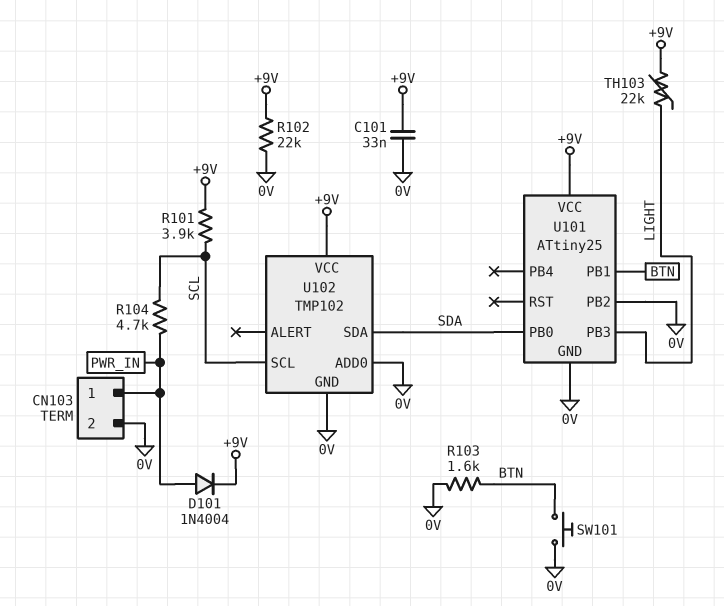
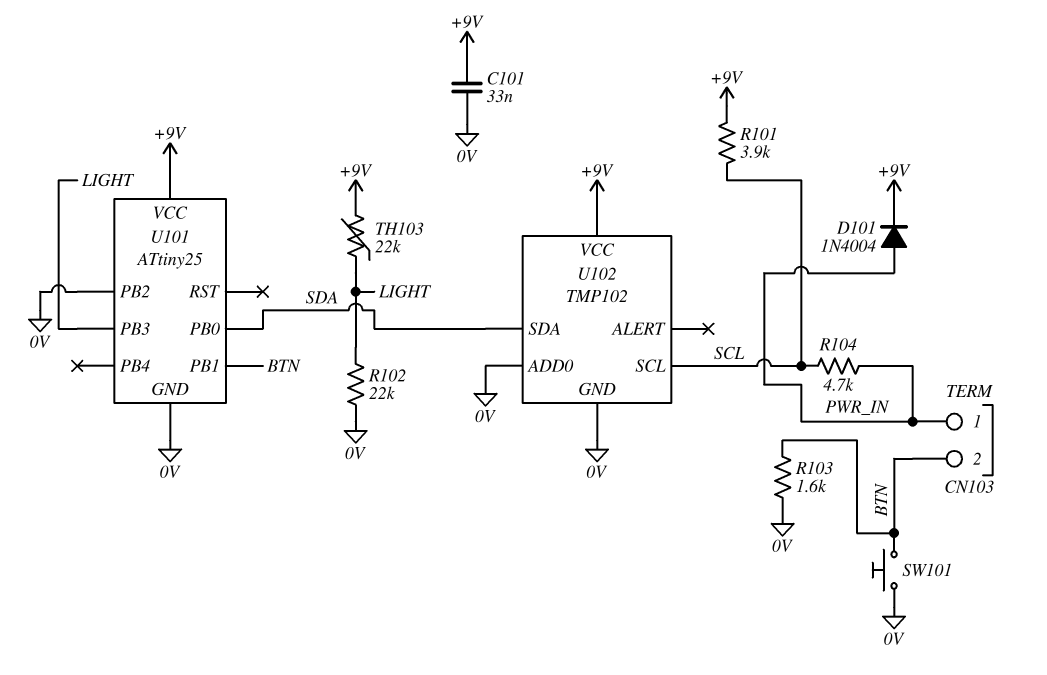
CN103 pin 2: 0V -> BTN
R102: 22k (+9V, 0V) -> 22k (0V, LIGHT)

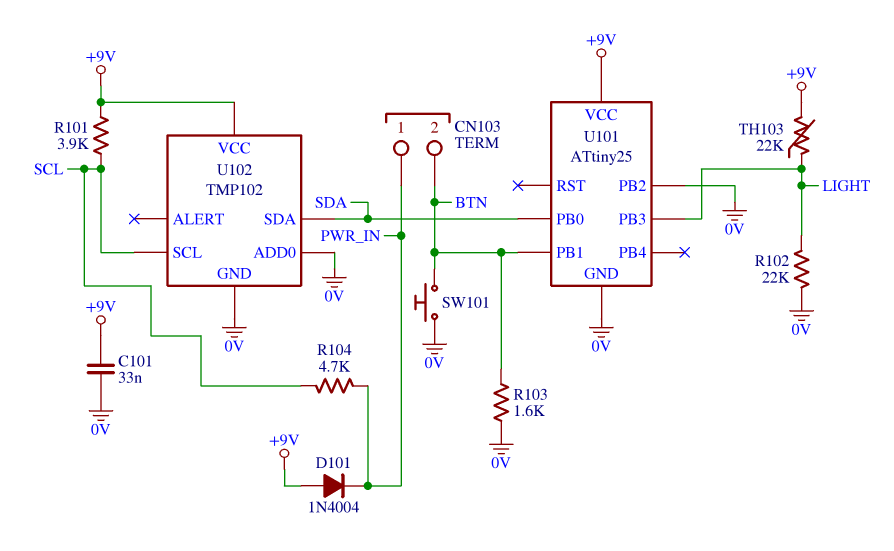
D101: diode 1N4004 (A PWR_IN, K +9V) -> diode 1N4004 (A +9V, K PWR_IN)

